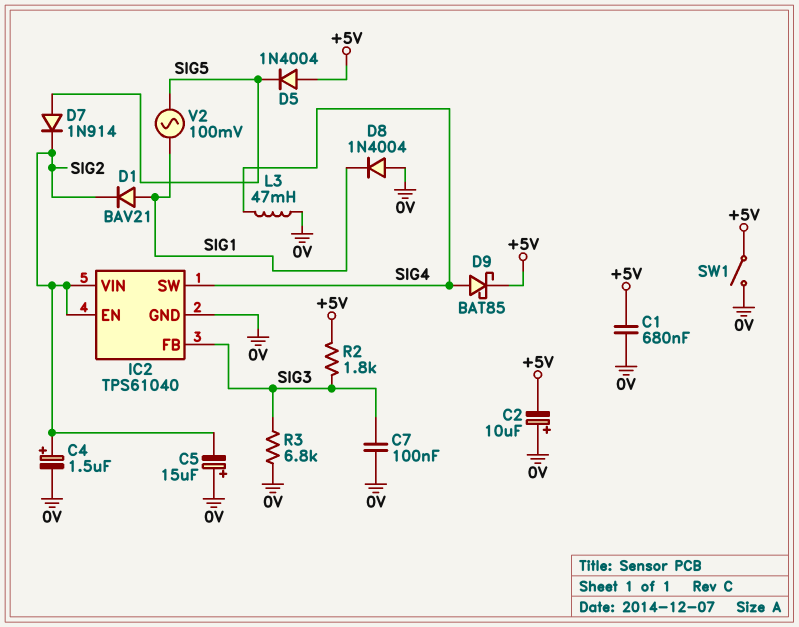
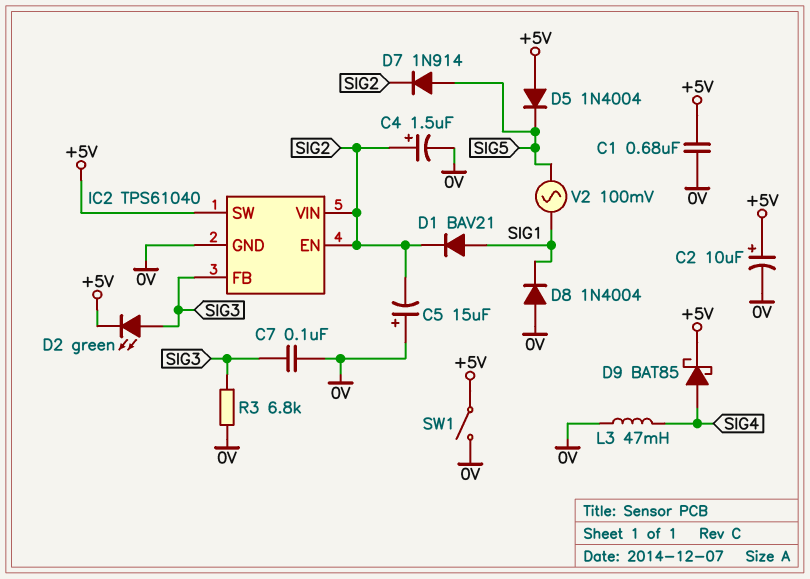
C2: 10uF (plus 0V, minus +5V) -> 10uF (plus +5V, minus 0V)
D2: none -> LED green (A SIG3, K +5V)
IC2 pin SW: SIG4 -> +5V
R2: 1.8k (+5V, SIG3) -> none

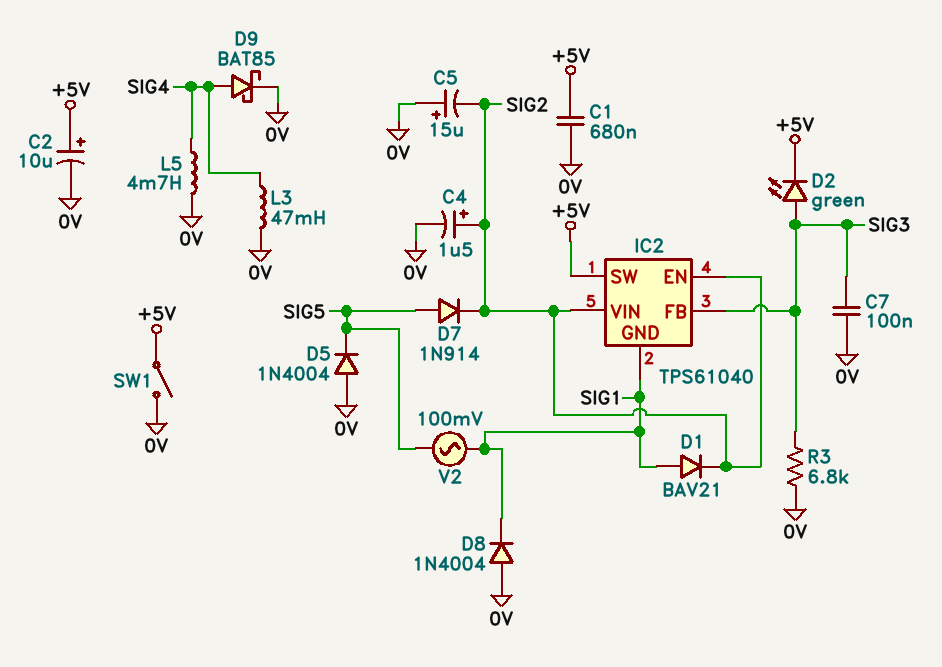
D5: diode 1N4004 (A +5V, K SIG5) -> diode 1N4004 (A 0V, K SIG5)
D9: schottky BAT85 (A SIG4, K +5V) -> schottky BAT85 (A SIG4, K 0V)
IC2 pin GND: 0V -> SIG1
L5: none -> 4.7mH (0V, SIG4)

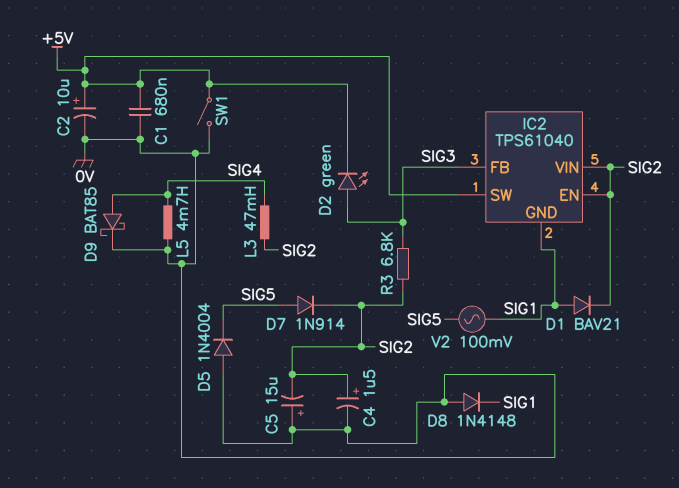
C7: 100nF (0V, SIG3) -> none
D8: diode 1N4004 (A 0V, K SIG1) -> diode 1N4148 (A 0V, K SIG1)
L3: 47mH (0V, SIG4) -> 47mH (SIG2, SIG4)
R3: 6.8k (0V, SIG3) -> 6.8k (SIG2, SIG3)

